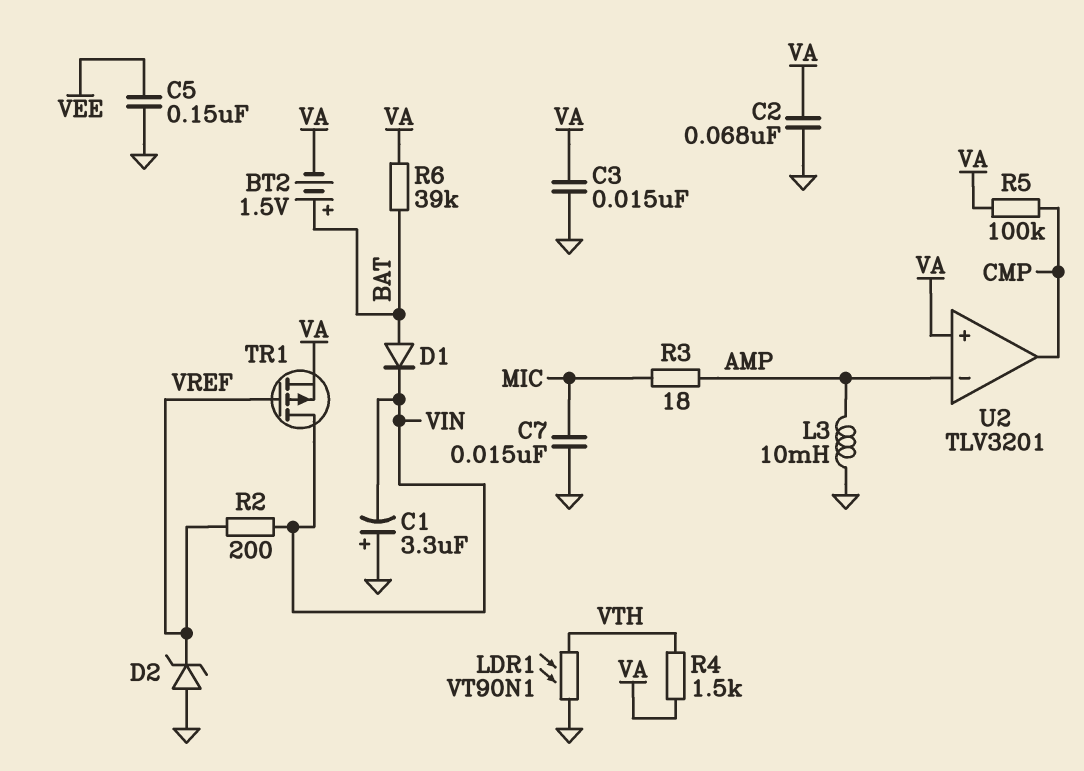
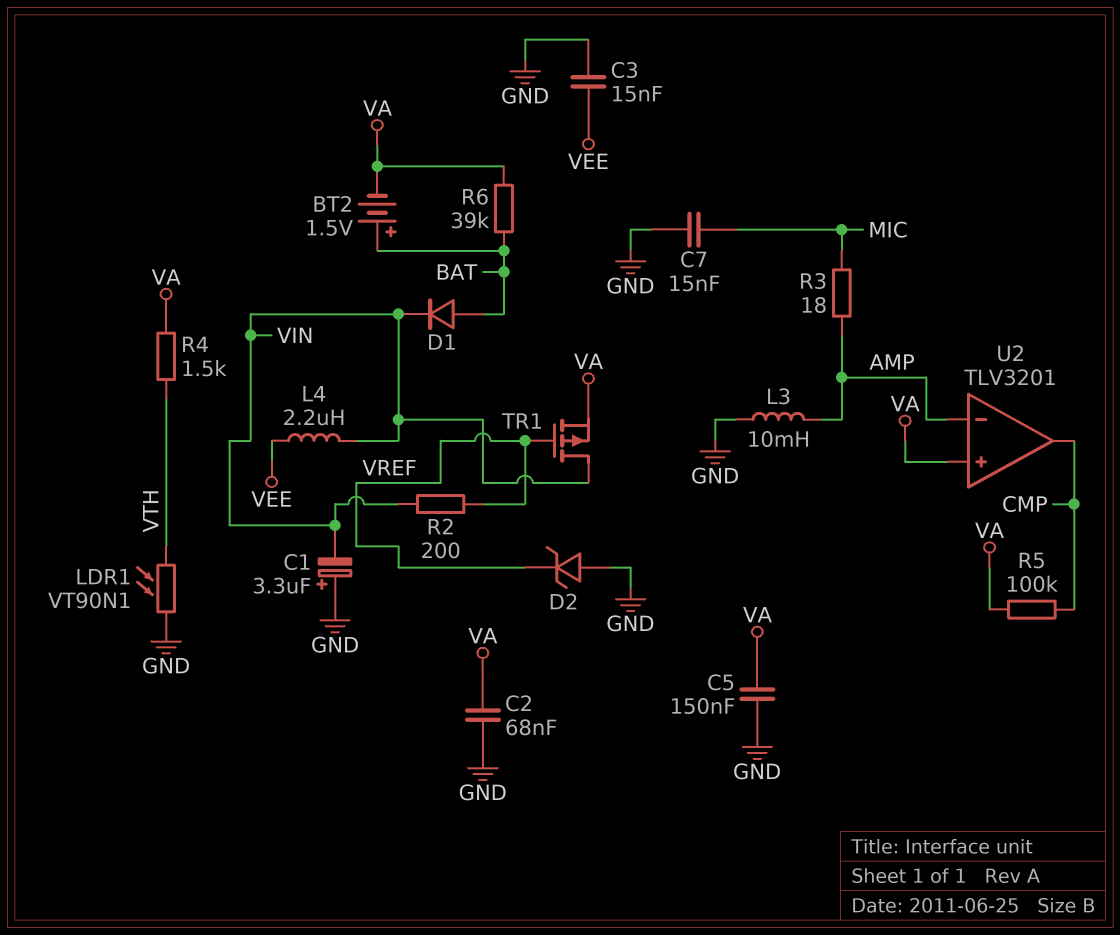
C3: 15nF (GND, VA) -> 15nF (GND, VEE)
C5: 150nF (GND, VEE) -> 150nF (GND, VA)
L4: none -> 2.2uH (VEE, VIN)

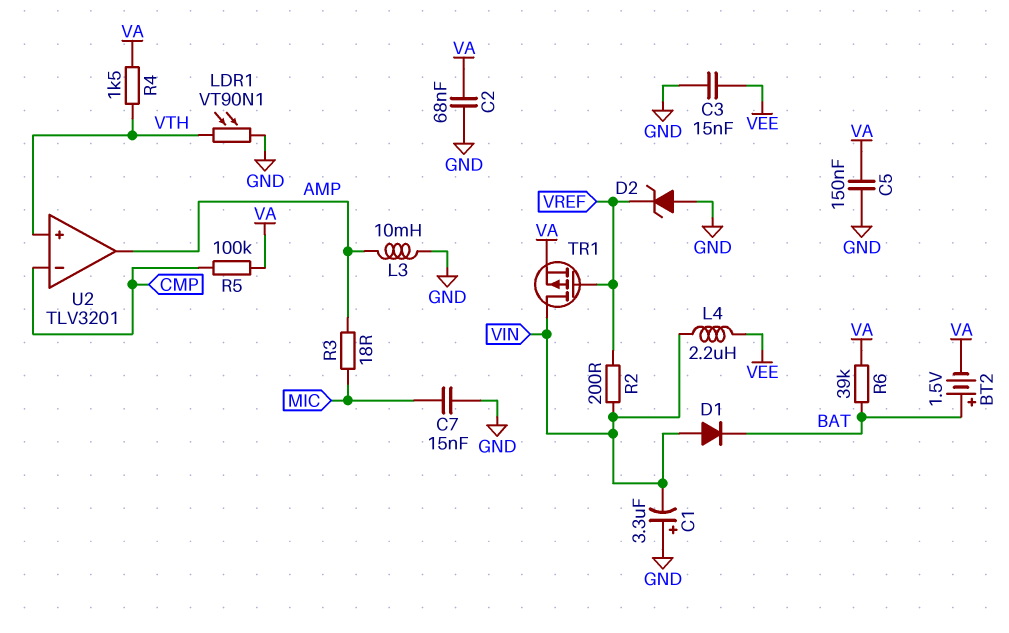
D1: diode (A BAT, K VIN) -> diode (A VIN, K BAT)
U2 pin in+: VA -> VTH
U2 pin in-: AMP -> CMP
U2 pin out: CMP -> AMP

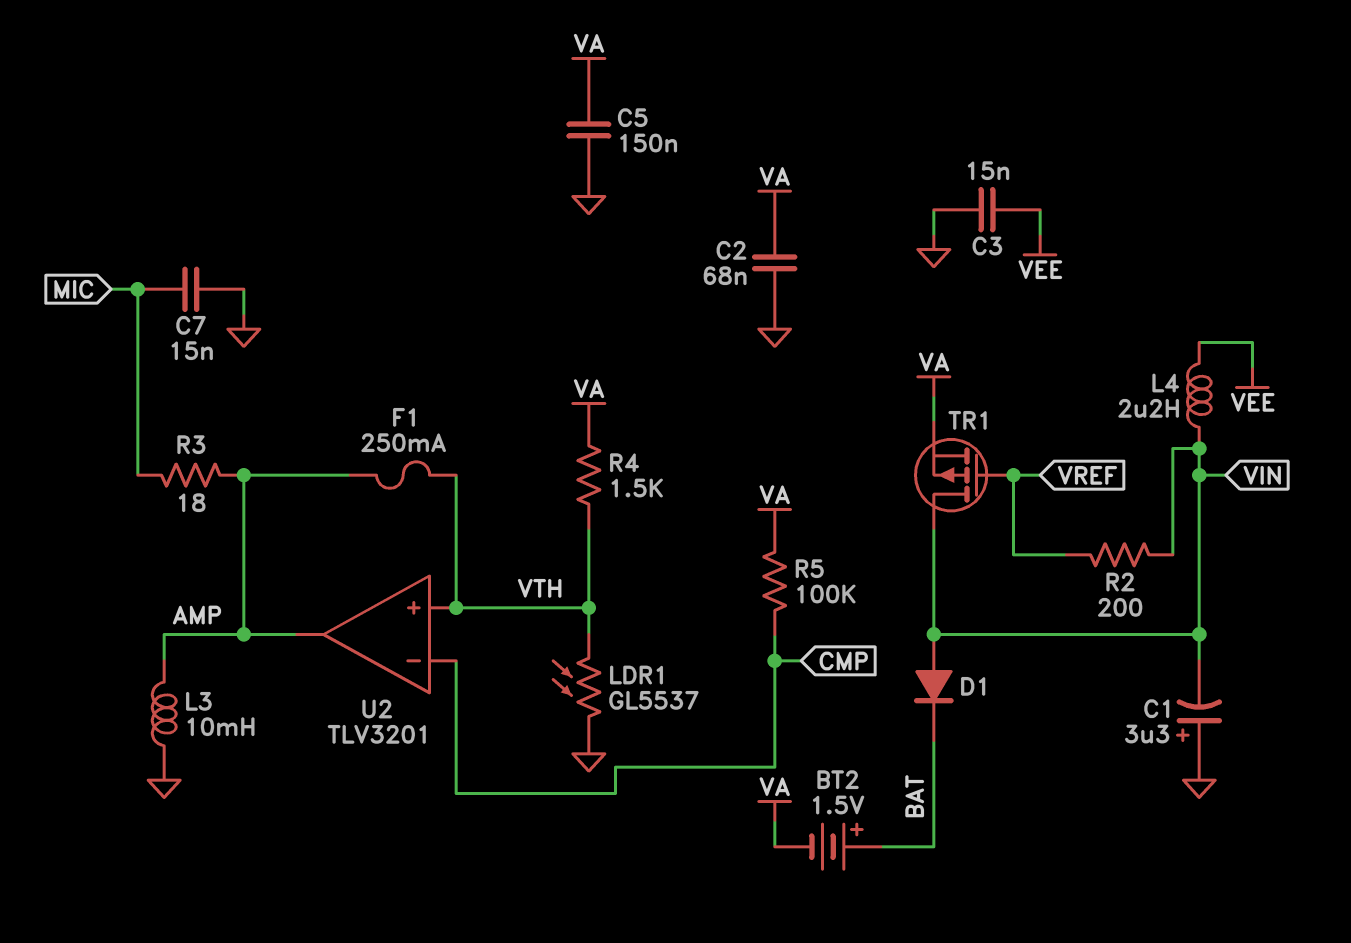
D2: zener (A GND, K VREF) -> none
F1: none -> 250mA (AMP, VTH)
LDR1: VT90N1 (GND, VTH) -> GL5537 (GND, VTH)
R6: 39k (BAT, VA) -> none

